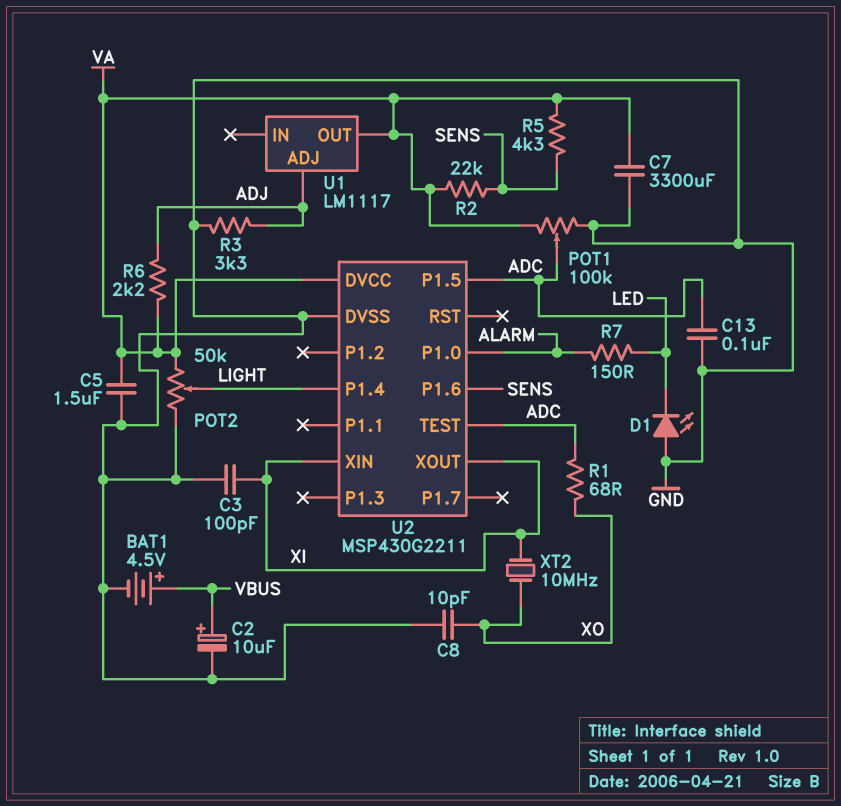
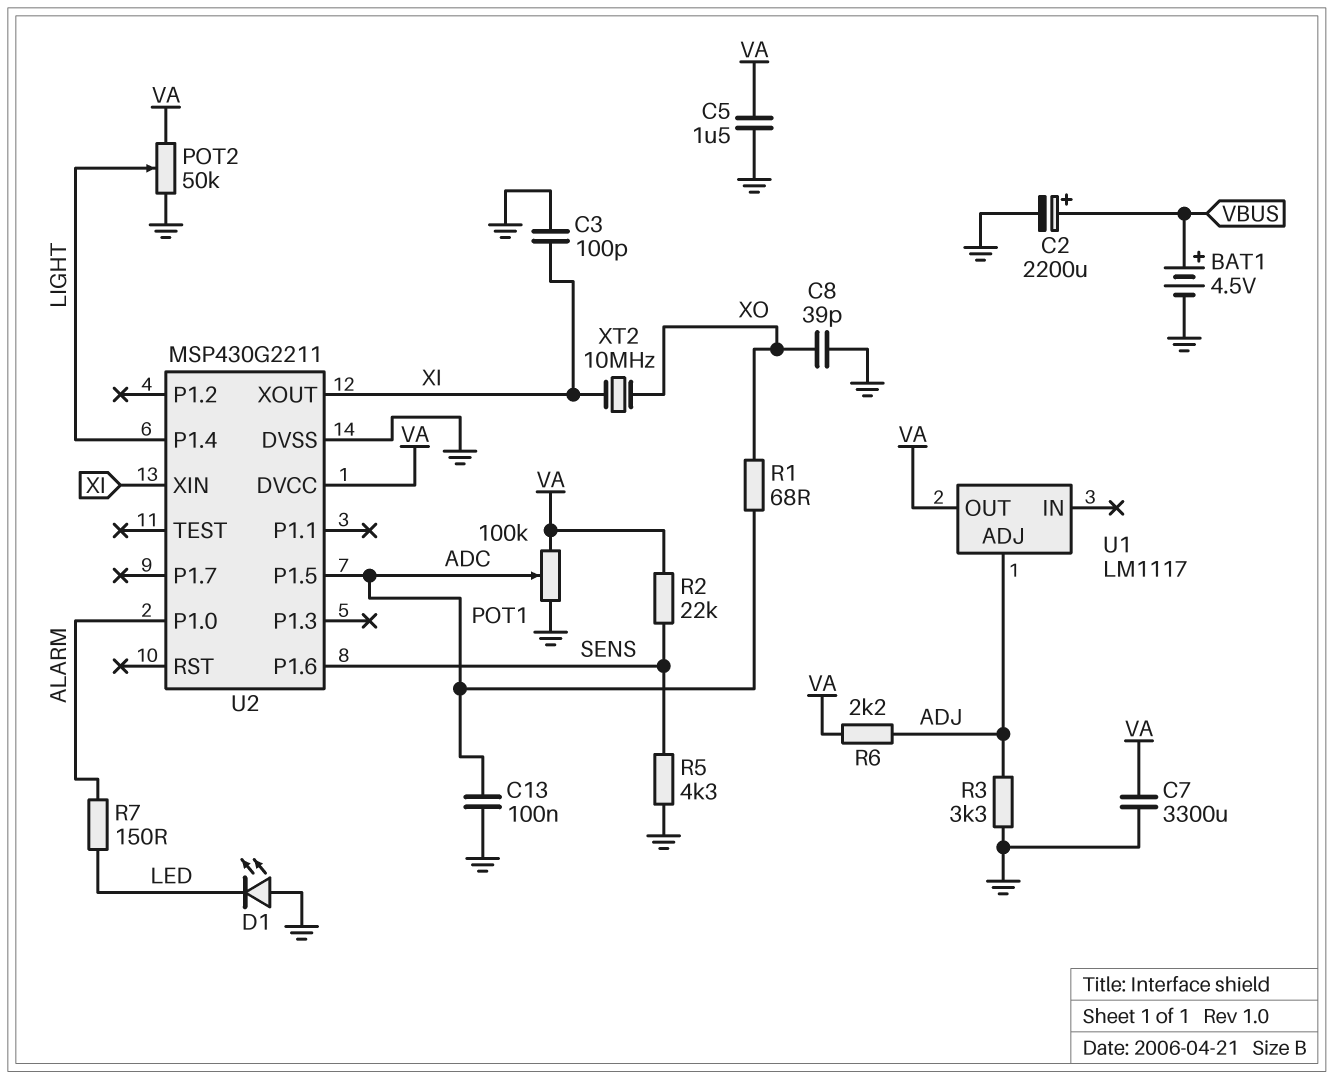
C2: 10uF (plus VBUS, minus GND) -> 2200uF (plus VBUS, minus GND)
C8: 10pF (GND, XO) -> 39pF (GND, XO)
R5: 4.3k (SENS, VA) -> 4.3k (GND, SENS)
U2 pin TEST: ADC -> none

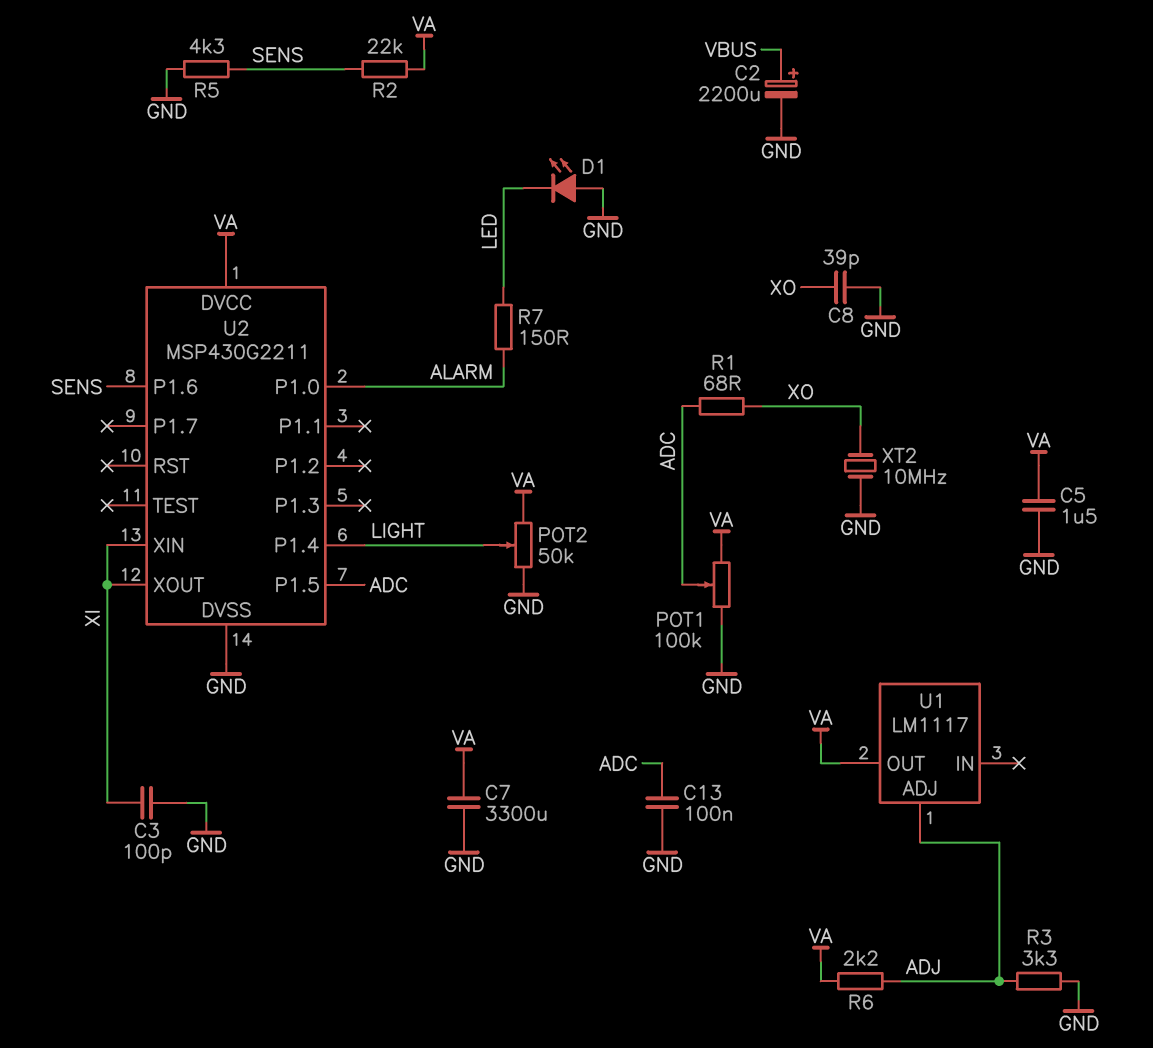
BAT1: 4.5V (plus VBUS, minus GND) -> none
XT2: 10MHz (XI, XO) -> 10MHz (GND, XO)

